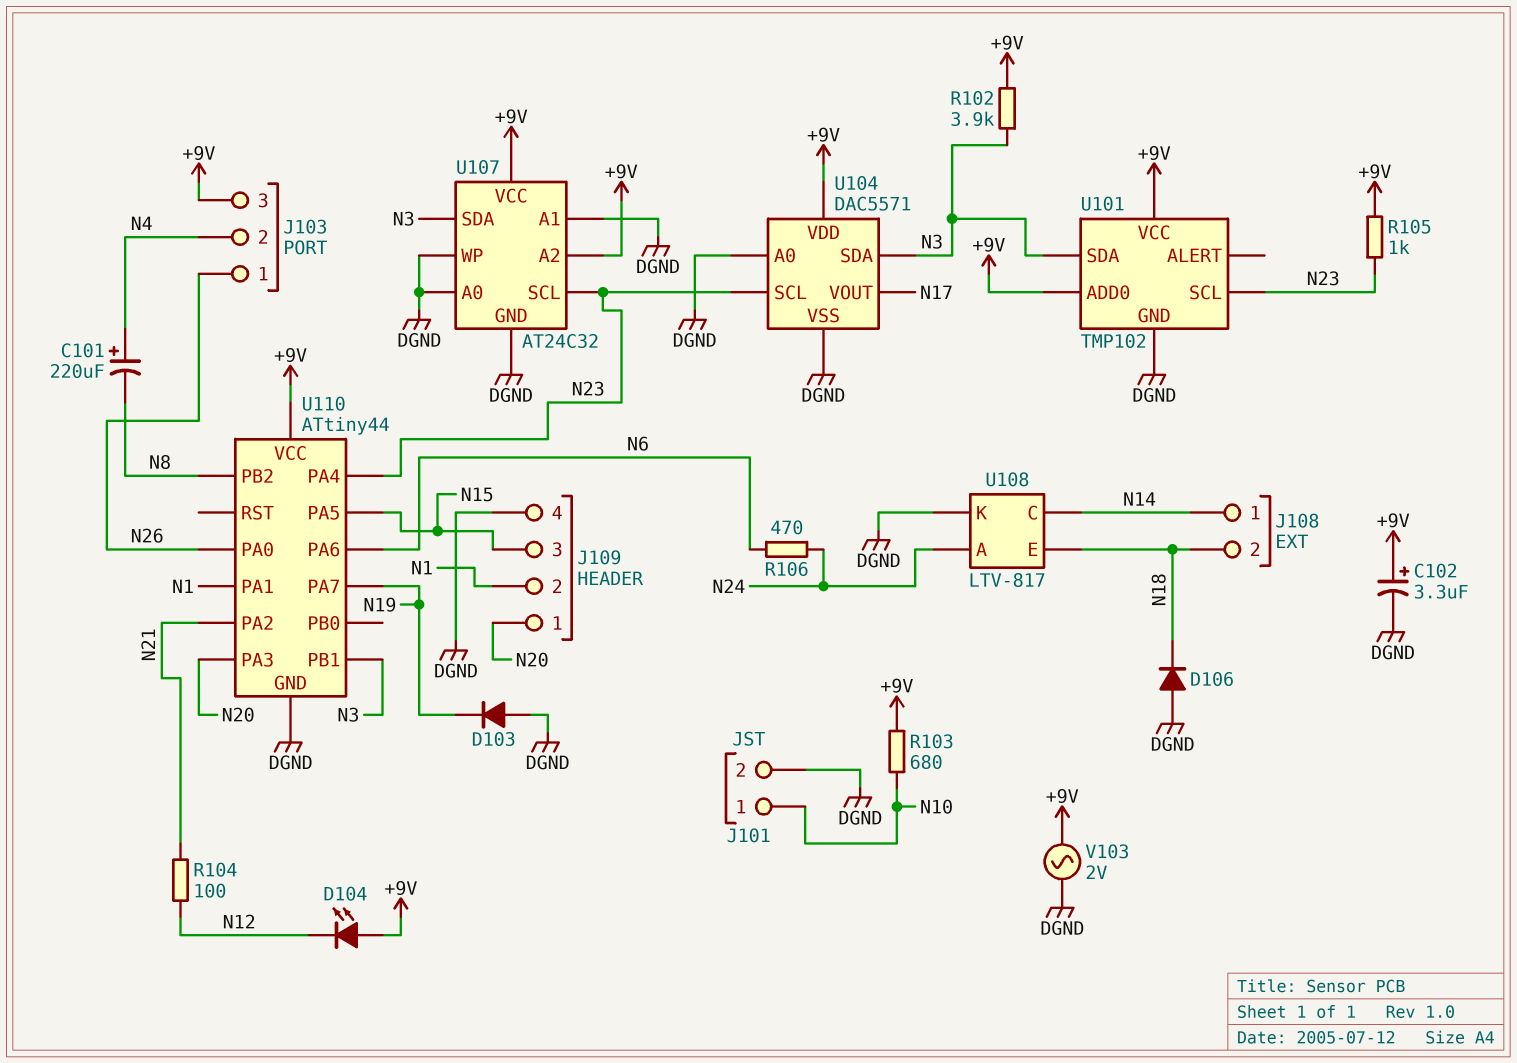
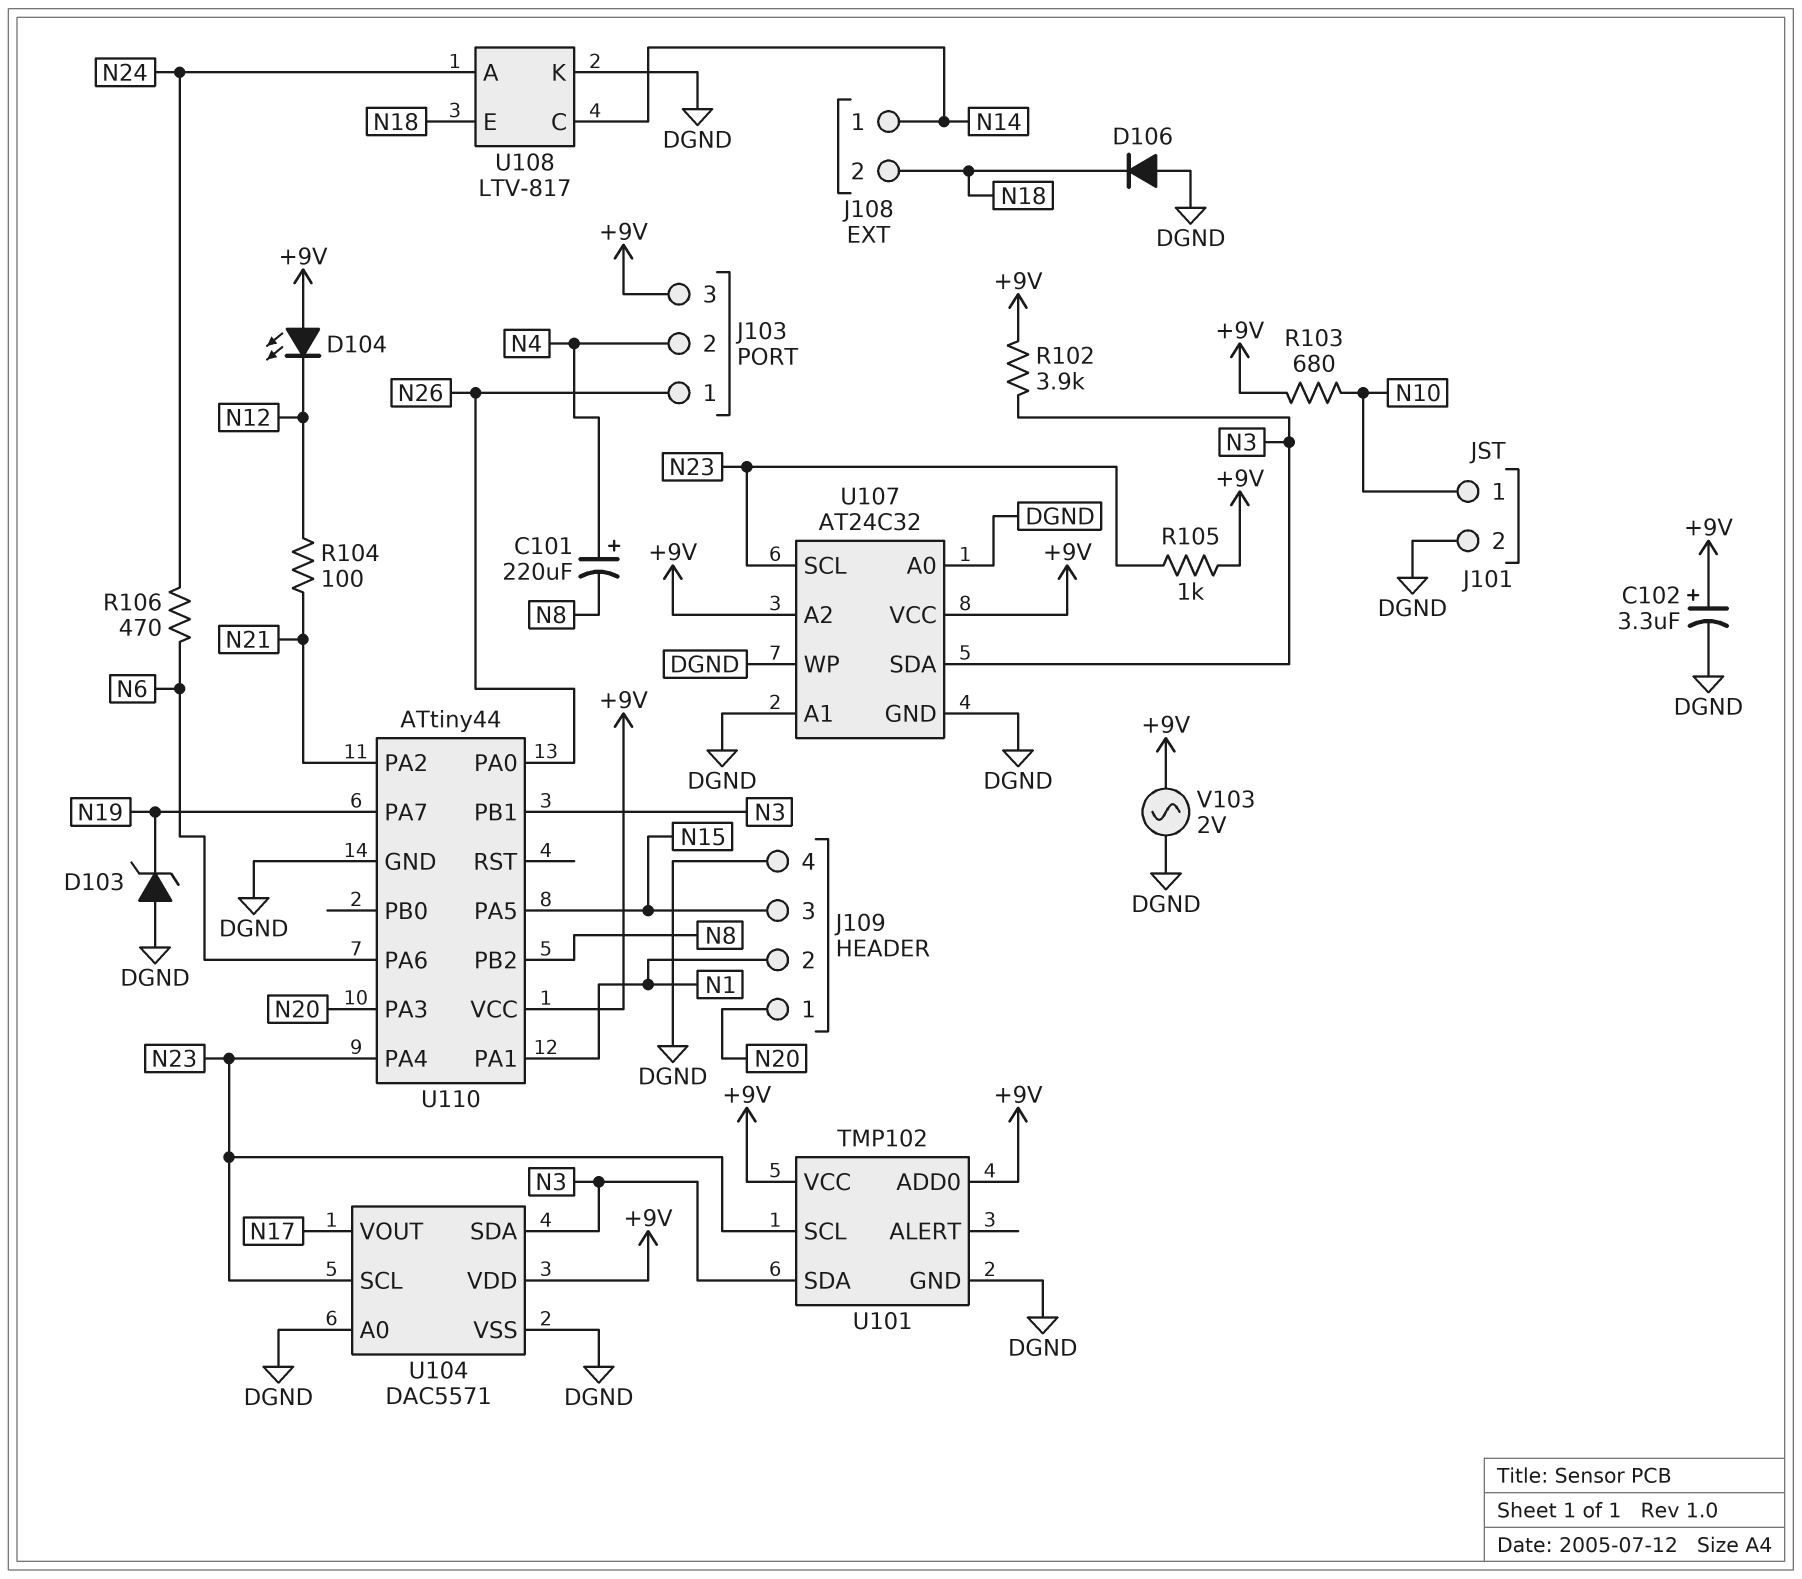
D103: diode (A DGND, K N19) -> zener (A DGND, K N19)

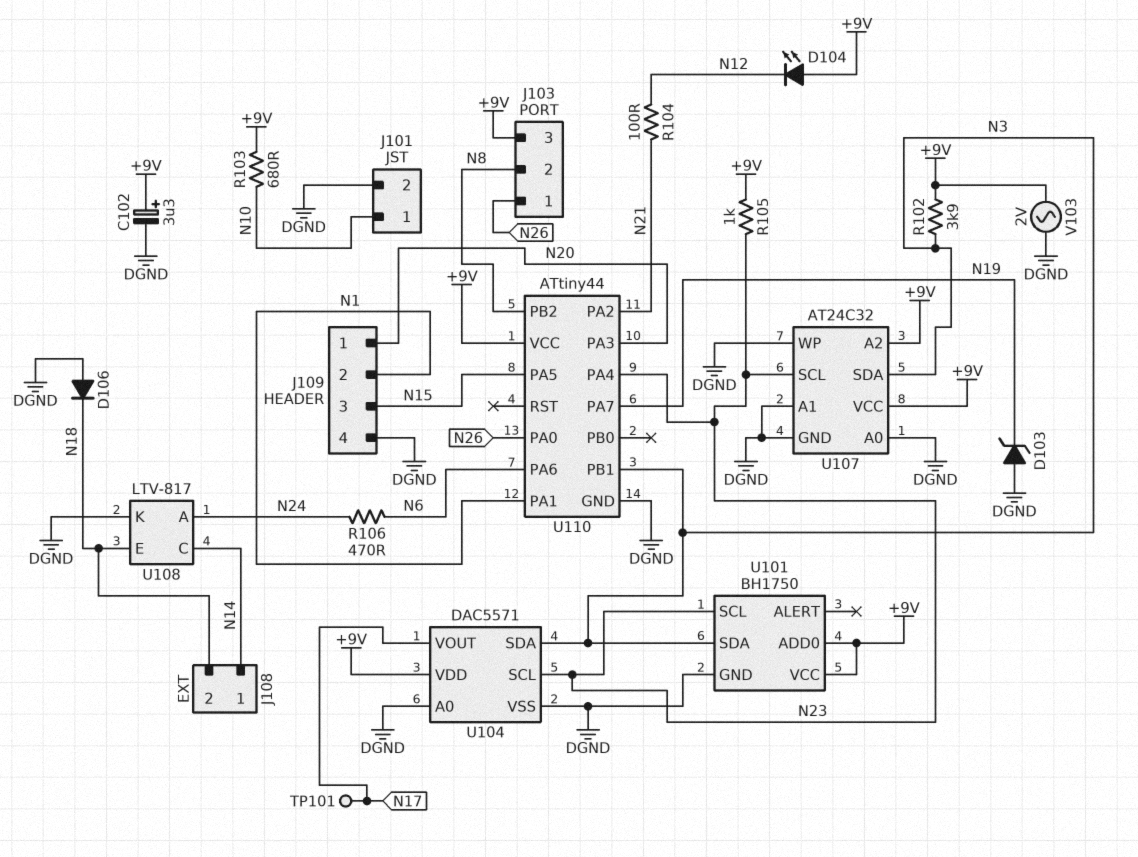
C101: 220uF (plus N4, minus N8) -> none
J103 pin 2: N4 -> N8
TP101: none -> test point (N17)
U101: TMP102 -> BH1750

